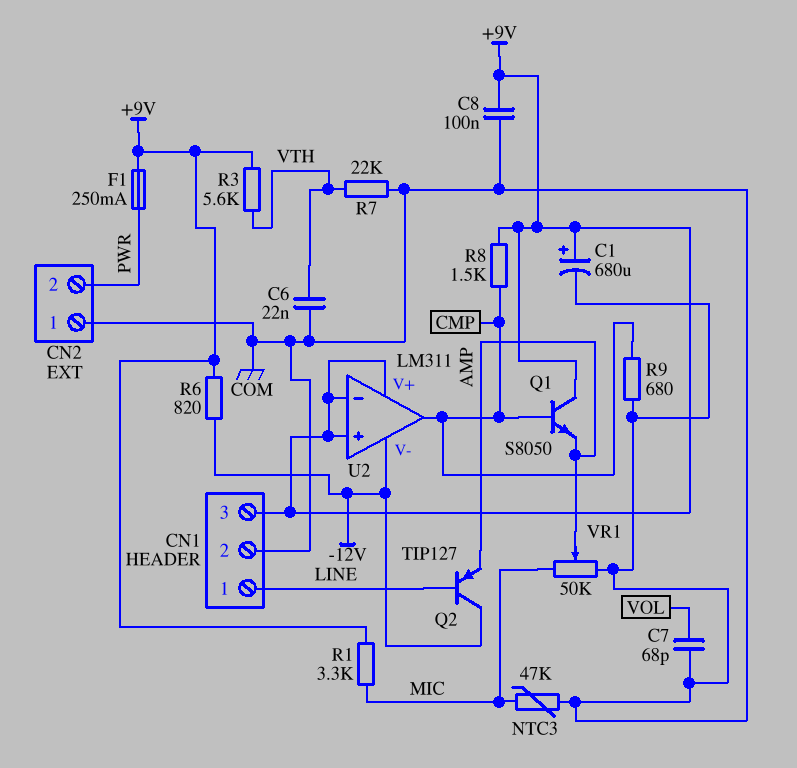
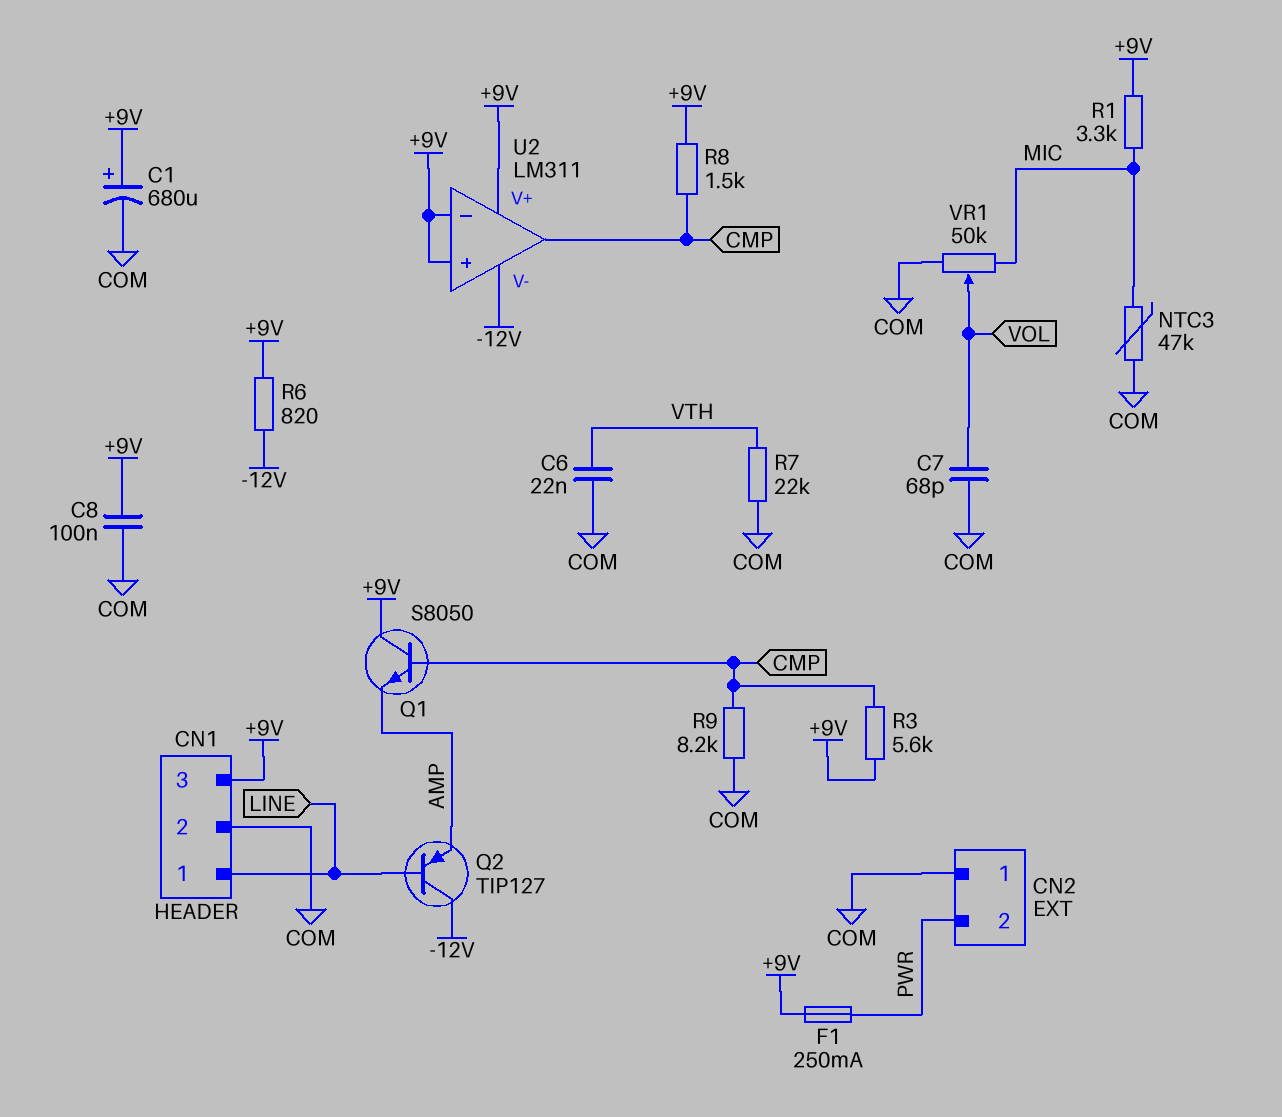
R3: 5.6k (+9V, VTH) -> 5.6k (+9V, CMP)
R9: 680 (CMP, COM) -> 8.2k (CMP, COM)
VR1: 50k (COM, MIC, wiper AMP) -> 50k (COM, MIC, wiper VOL)

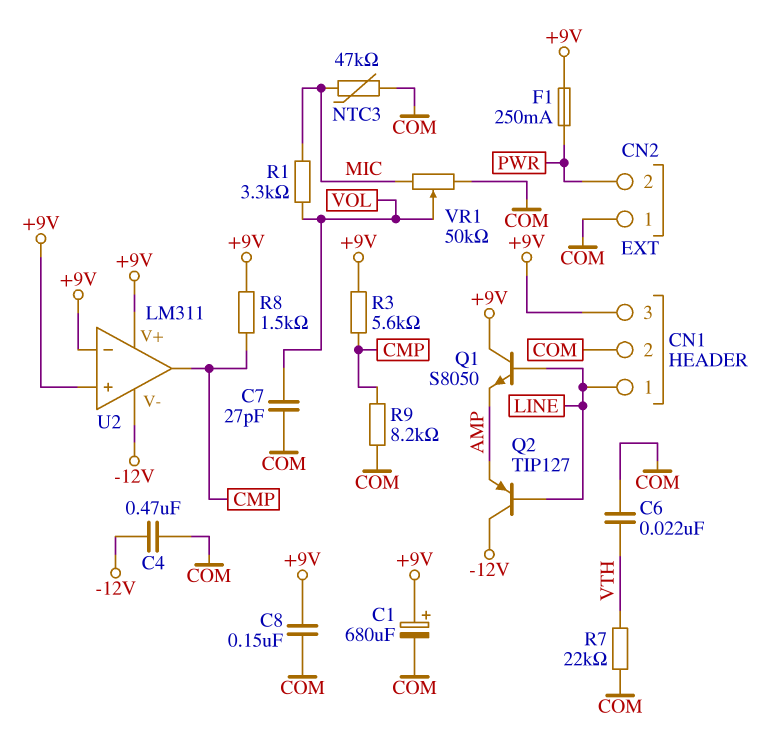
C4: none -> 470nF (-12V, COM)
C7: 68pF (COM, VOL) -> 27pF (COM, VOL)
C8: 100nF (+9V, COM) -> 150nF (+9V, COM)
Q1: NPN S8050 (B CMP, C +9V, E AMP) -> NPN S8050 (B LINE, C +9V, E AMP)
R1: 3.3k (+9V, MIC) -> 3.3k (MIC, VOL)
R6: 820 (+9V, -12V) -> none

